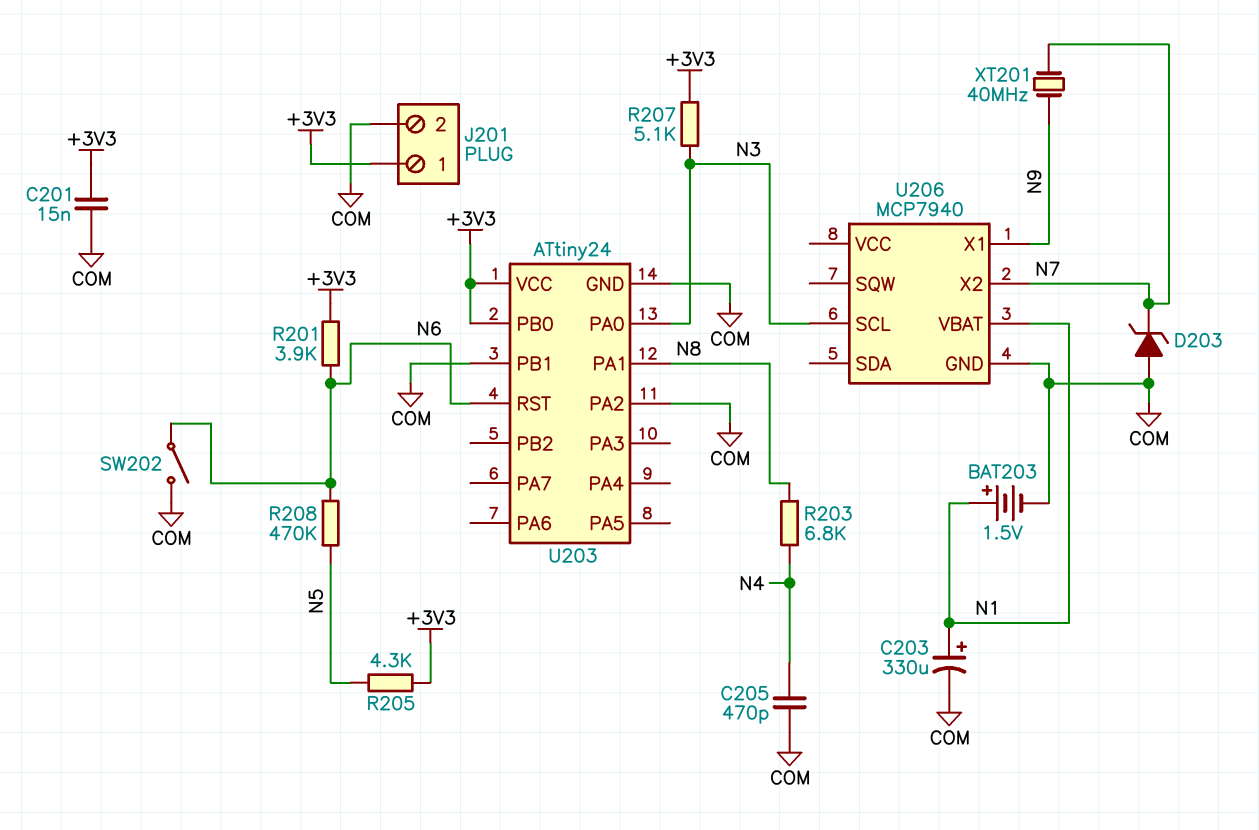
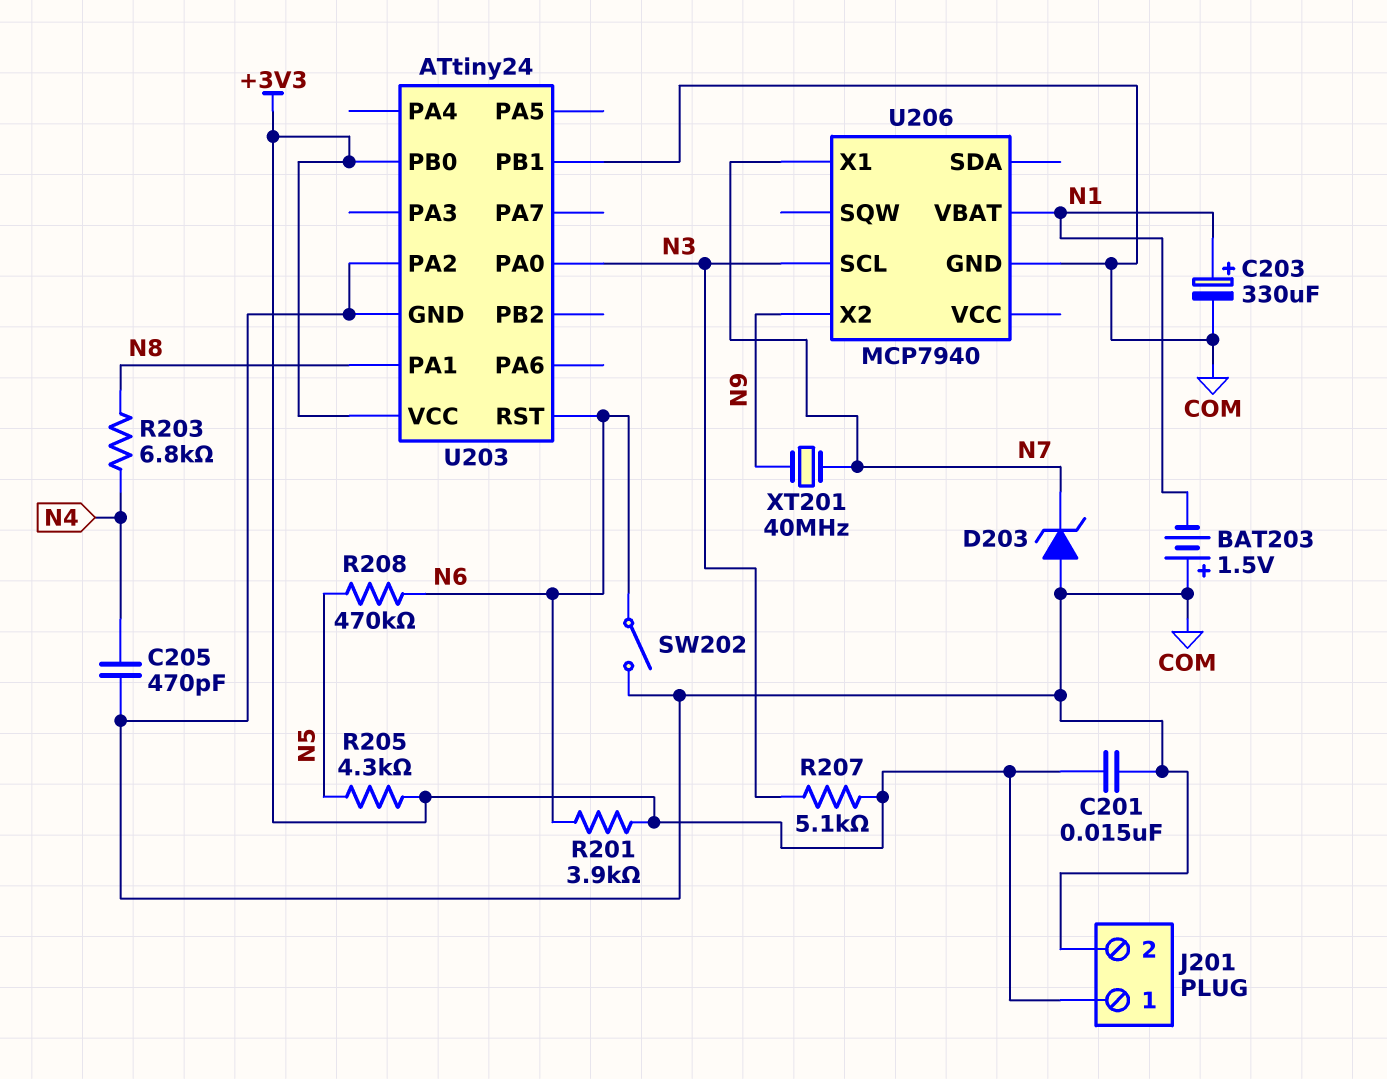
BAT203: 1.5V (plus N1, minus COM) -> 1.5V (plus COM, minus N1)
U206 pin X1: N9 -> N7
U206 pin X2: N7 -> N9

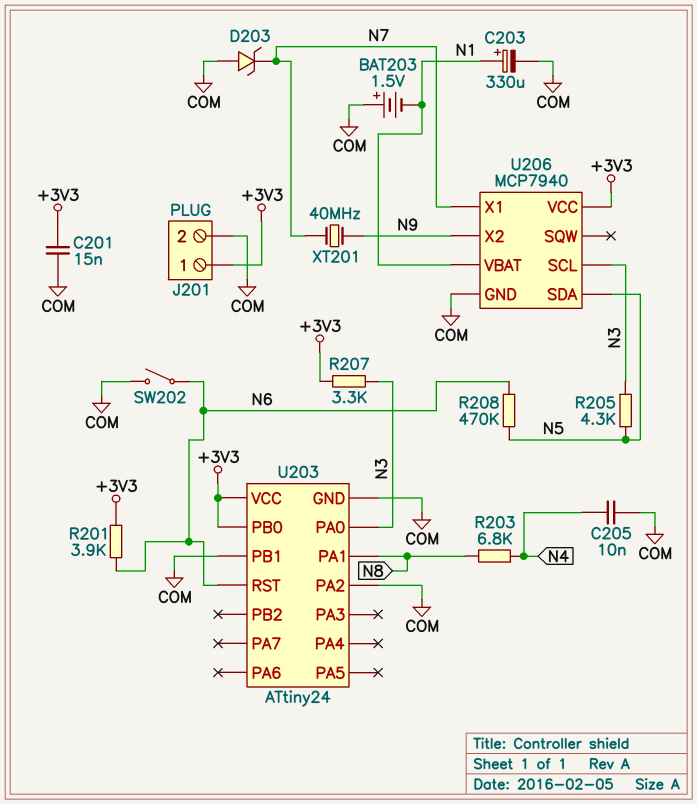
C205: 470pF (COM, N4) -> 10nF (COM, N4)
R205: 4.3k (+3V3, N5) -> 4.3k (N3, N5)
R207: 5.1k (+3V3, N3) -> 3.3k (+3V3, N3)
U206 pin SDA: none -> N5
U206 pin VCC: none -> +3V3

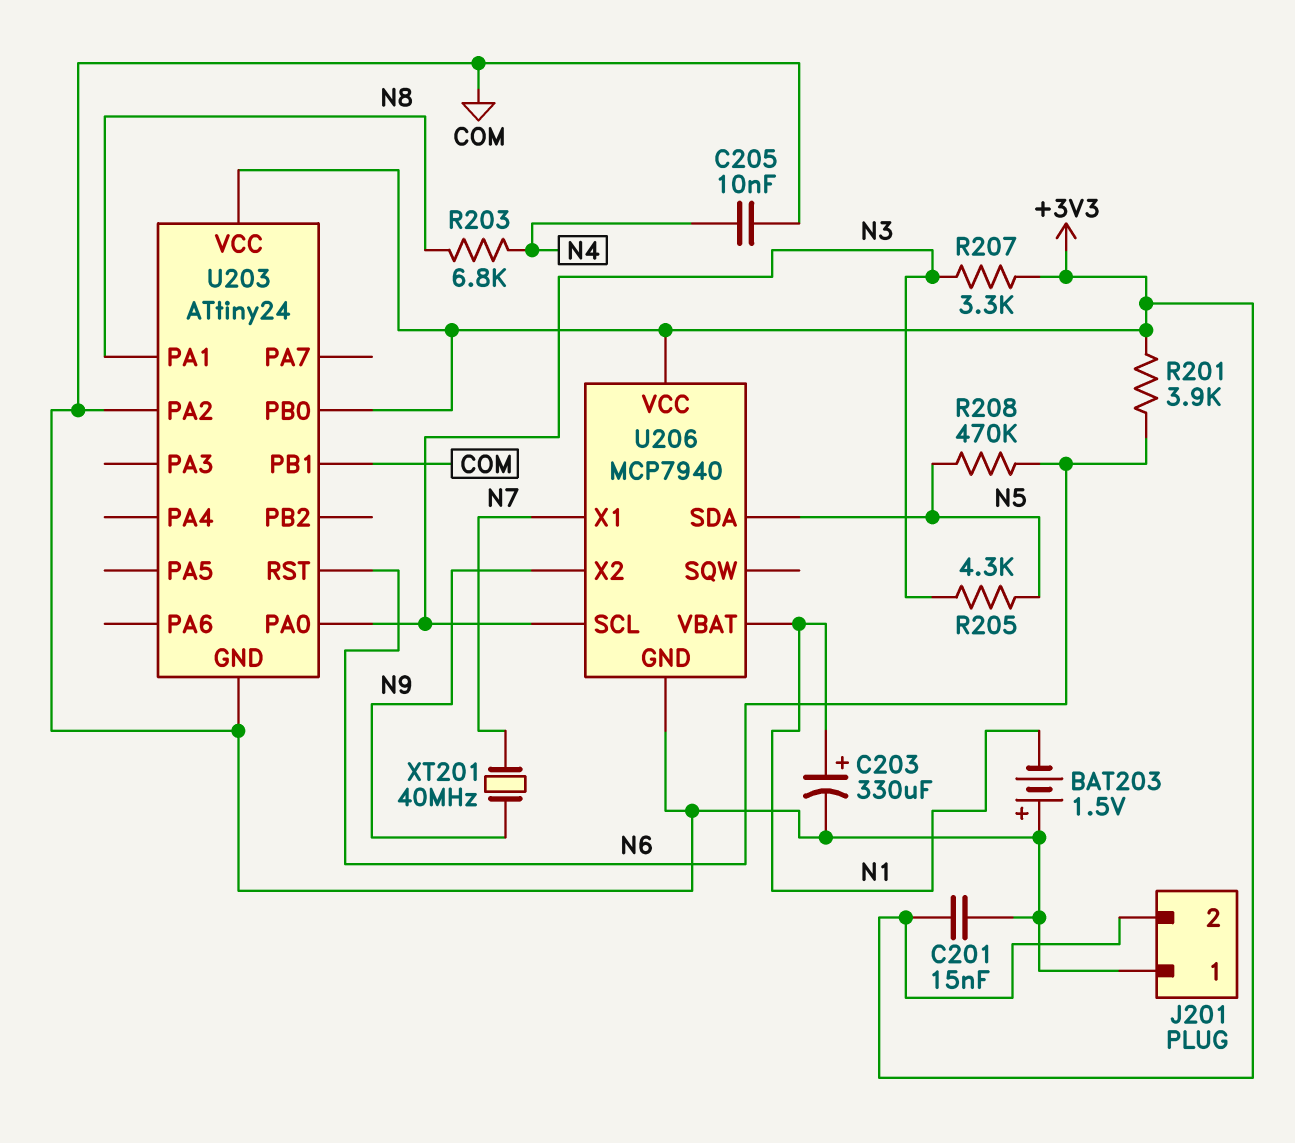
D203: zener (A COM, K N7) -> none
J201 pin 1: +3V3 -> COM
J201 pin 2: COM -> +3V3
SW202: switch (COM, N6) -> none

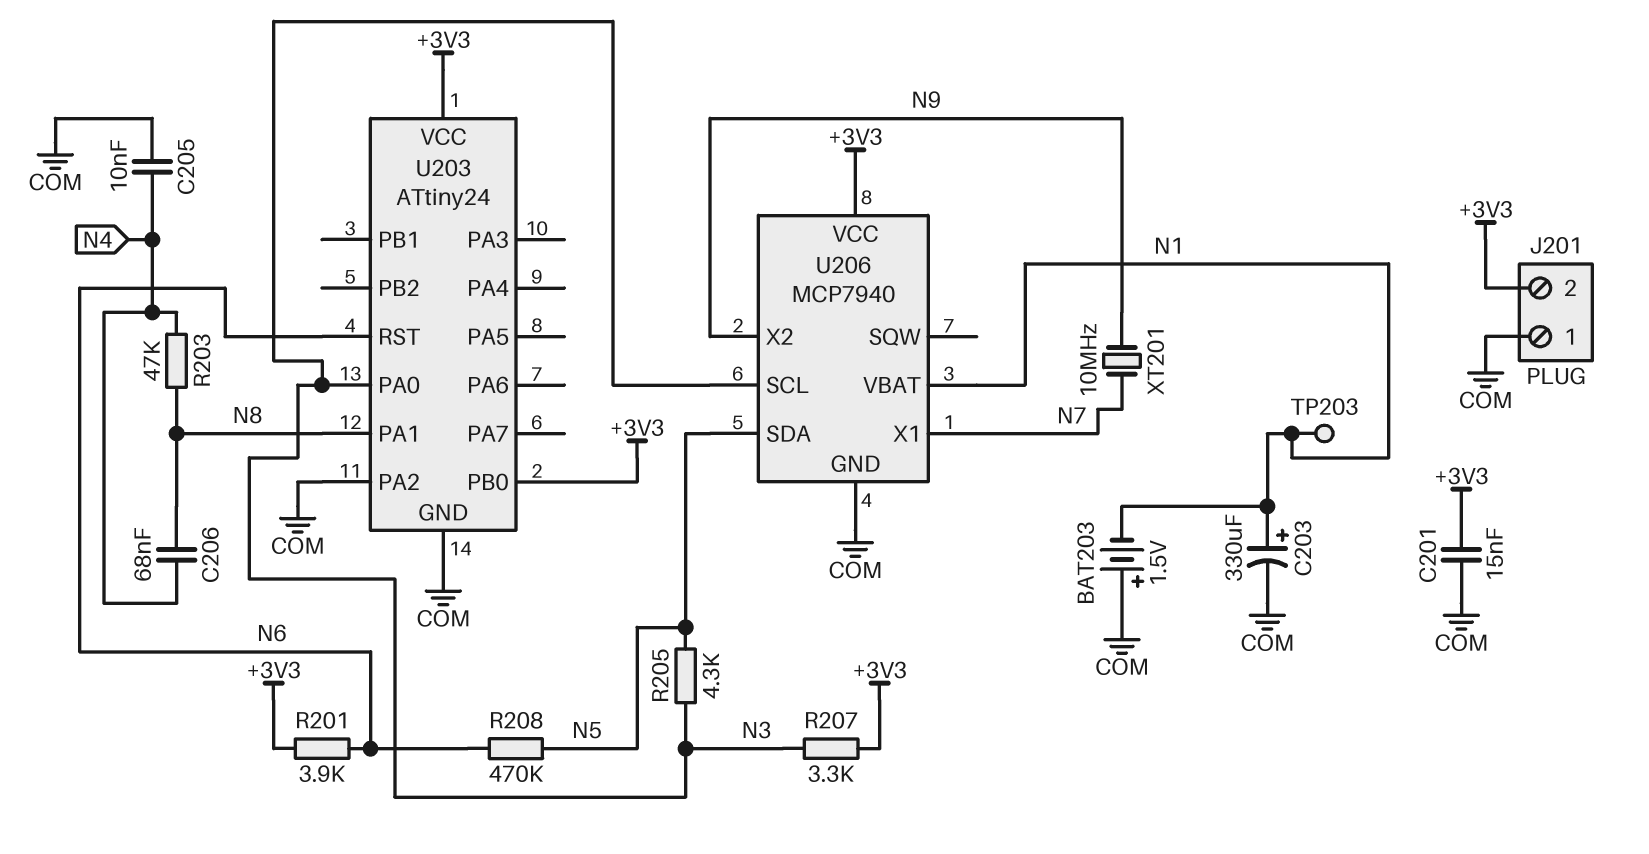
C206: none -> 68nF (N4, N8)
R203: 6.8k (N4, N8) -> 47k (N4, N8)
TP203: none -> test point (N1)
U203 pin PB1: COM -> none
XT201: 40MHz (N7, N9) -> 10MHz (N7, N9)

